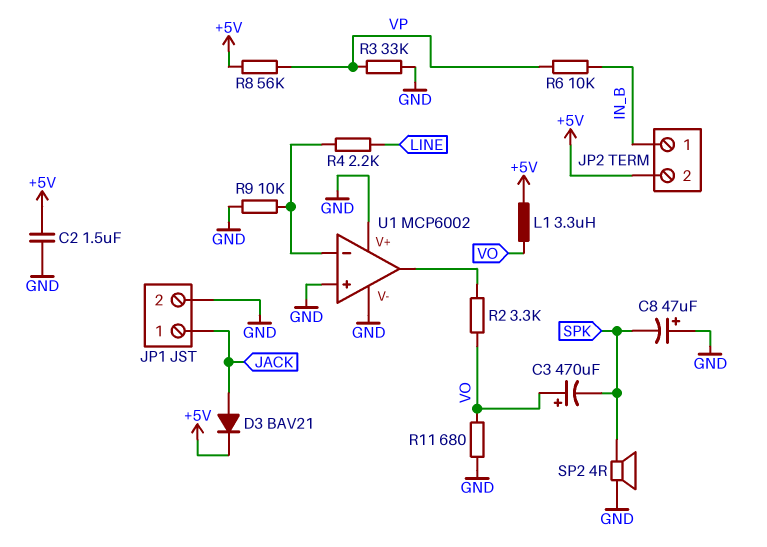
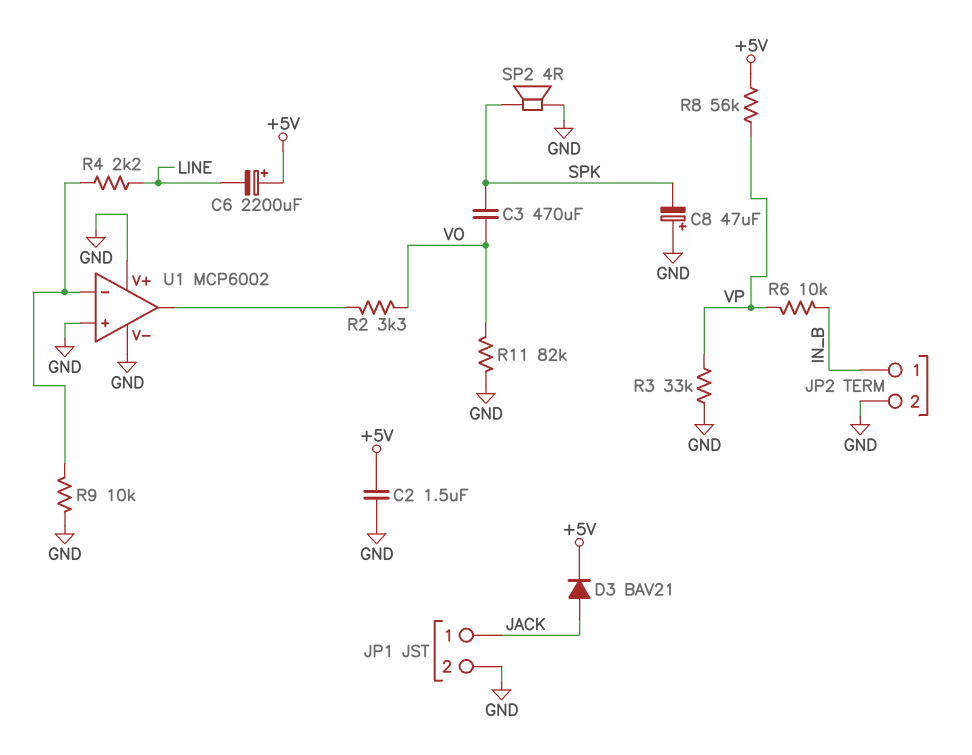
C3: 470uF (plus VO, minus SPK) -> 470uF (SPK, VO)
C6: none -> 2200uF (plus +5V, minus LINE)
JP2 pin 2: +5V -> GND
L1: 3.3uH (+5V, VO) -> none
R11: 680 (GND, VO) -> 82k (GND, VO)

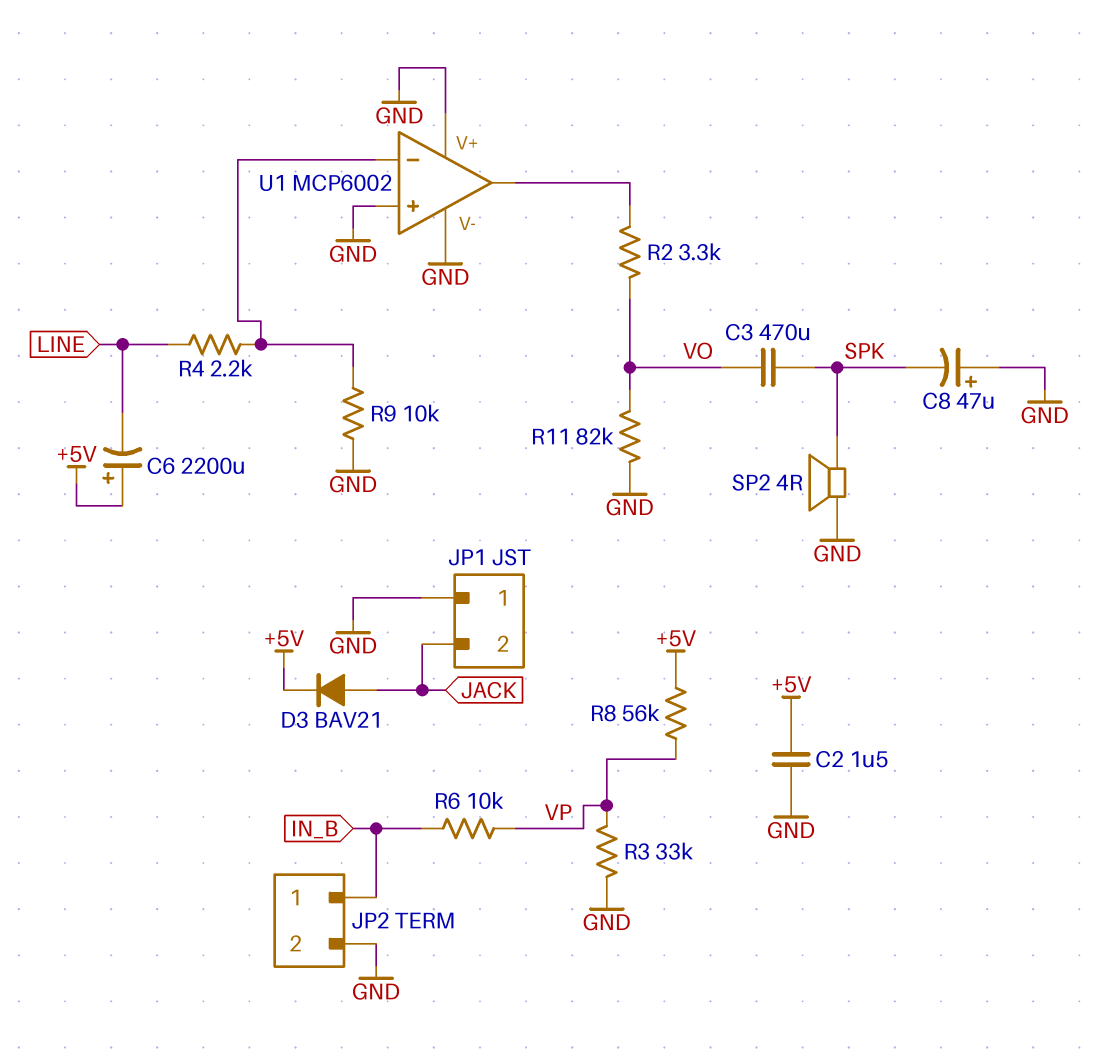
JP1 pin 1: JACK -> GND
JP1 pin 2: GND -> JACK

